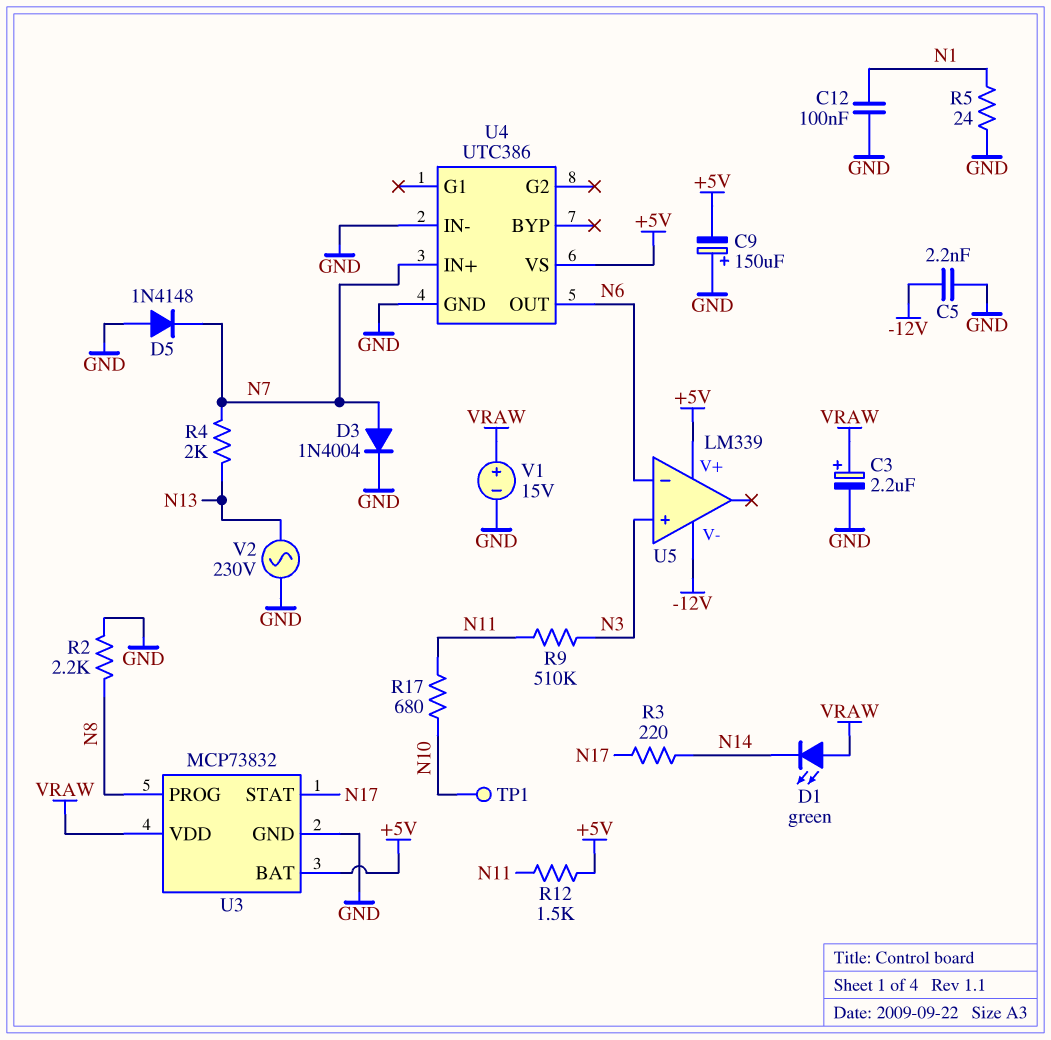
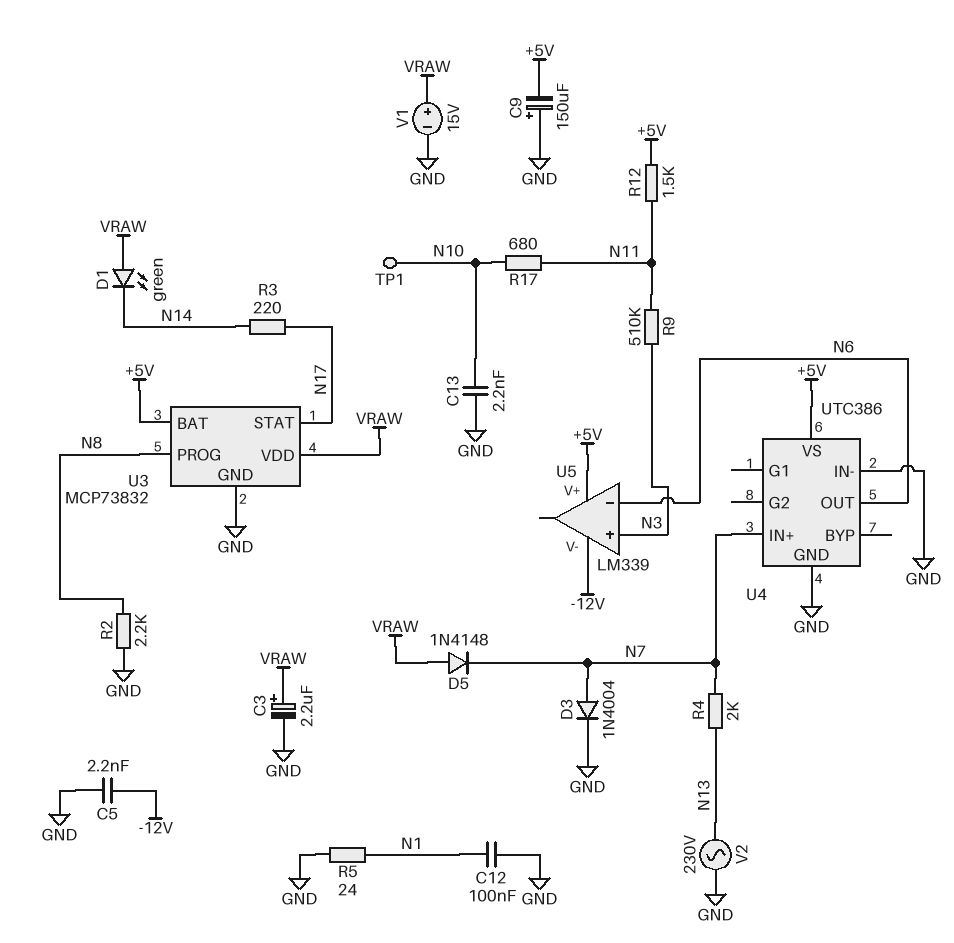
C13: none -> 2.2nF (GND, N10)
D5: diode 1N4148 (A GND, K N7) -> diode 1N4148 (A VRAW, K N7)

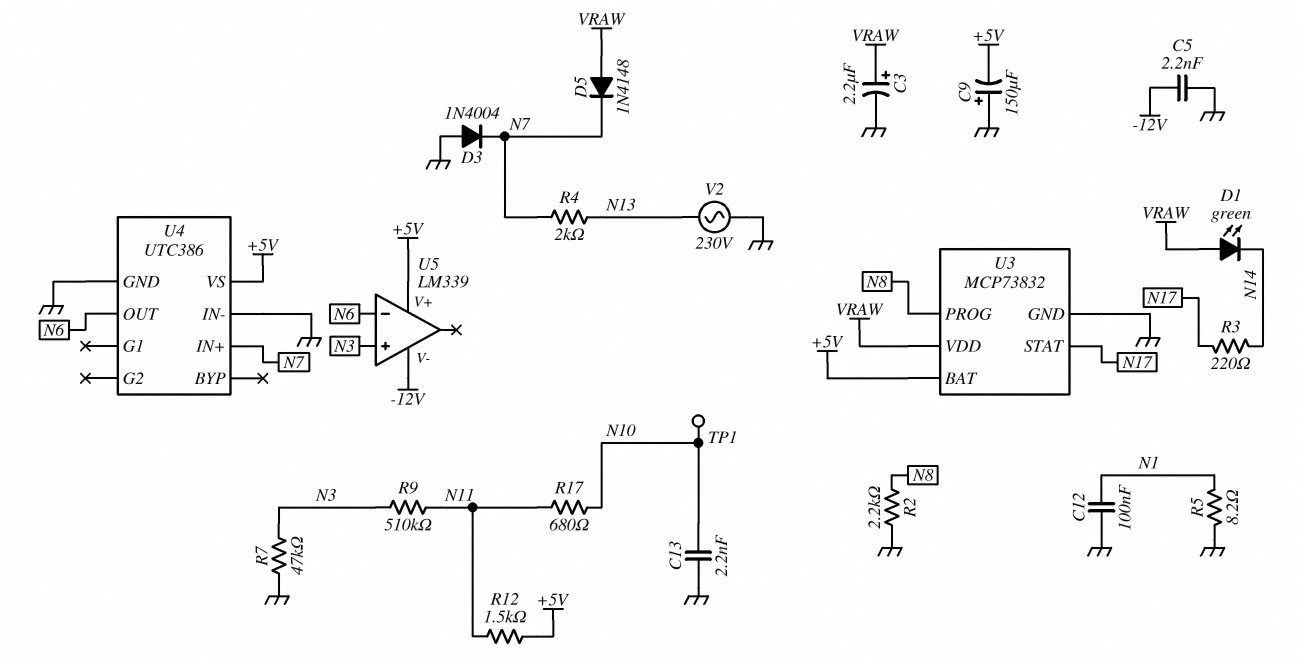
D3: diode 1N4004 (A N7, K GND) -> diode 1N4004 (A GND, K N7)
R5: 24 (GND, N1) -> 8.2 (GND, N1)
R7: none -> 47k (GND, N3)
V1: 15V (plus VRAW, minus GND) -> none

